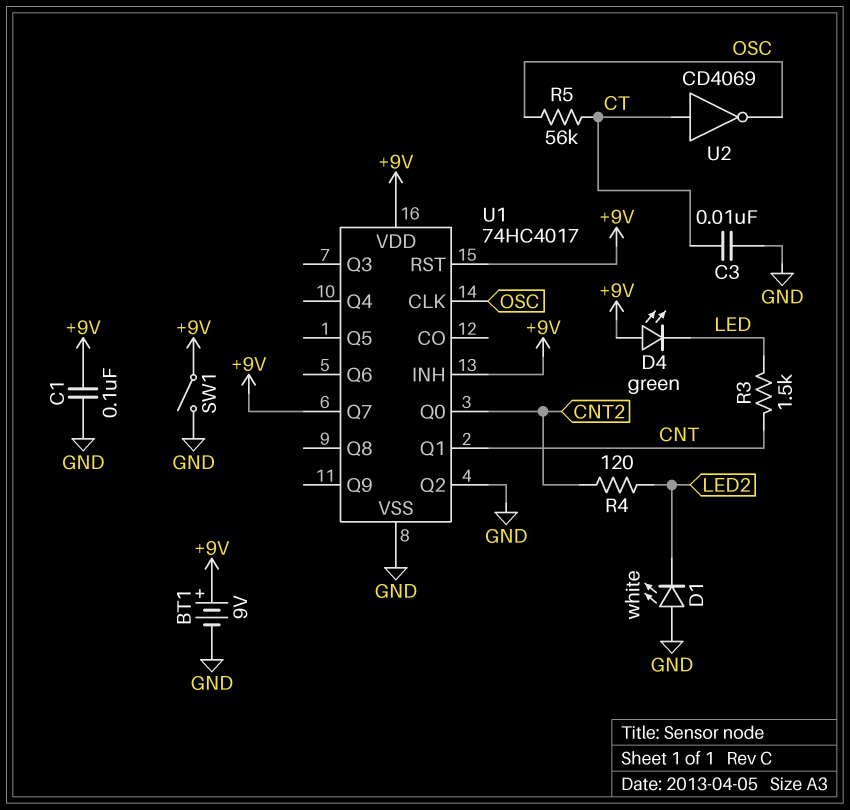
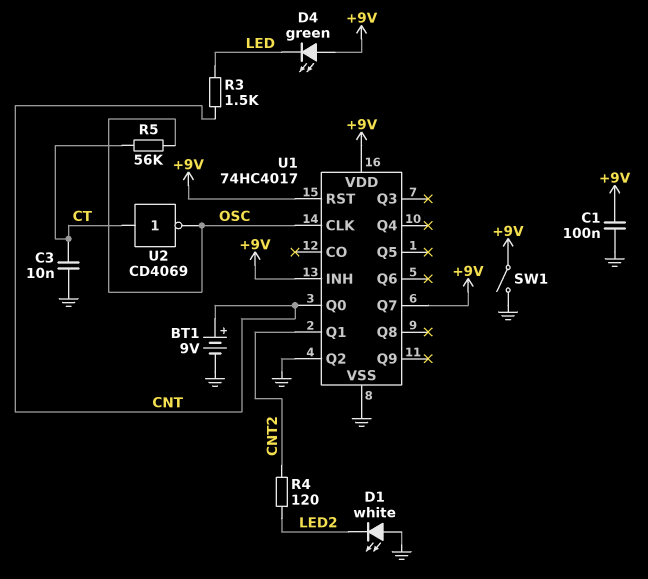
BT1: 9V (plus +9V, minus GND) -> 9V (plus CNT, minus GND)
U1 pin Q0: CNT2 -> CNT
U1 pin Q1: CNT -> CNT2

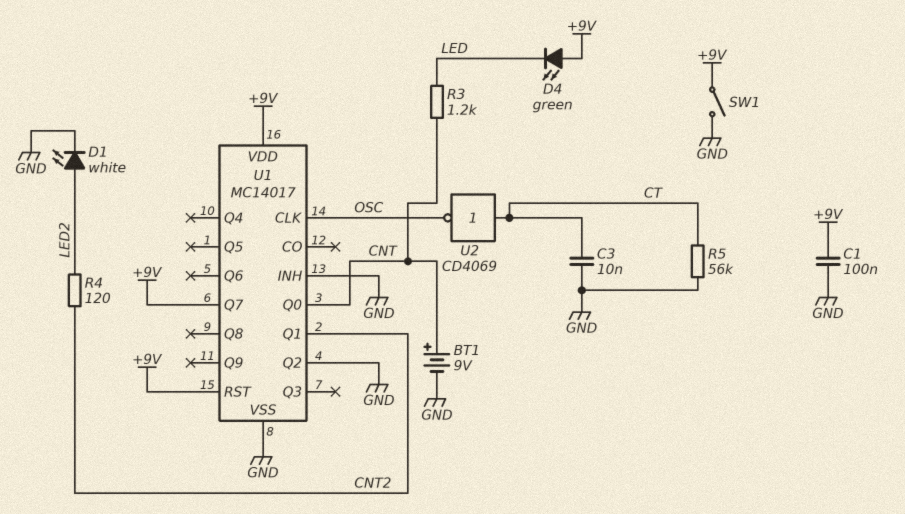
D1: LED white (A GND, K LED2) -> LED white (A LED2, K GND)
R3: 1.5k (CNT, LED) -> 1.2k (CNT, LED)
R5: 56k (CT, OSC) -> 56k (CT, GND)
U1: 74HC4017 -> MC14017
U1 pin INH: +9V -> GND

